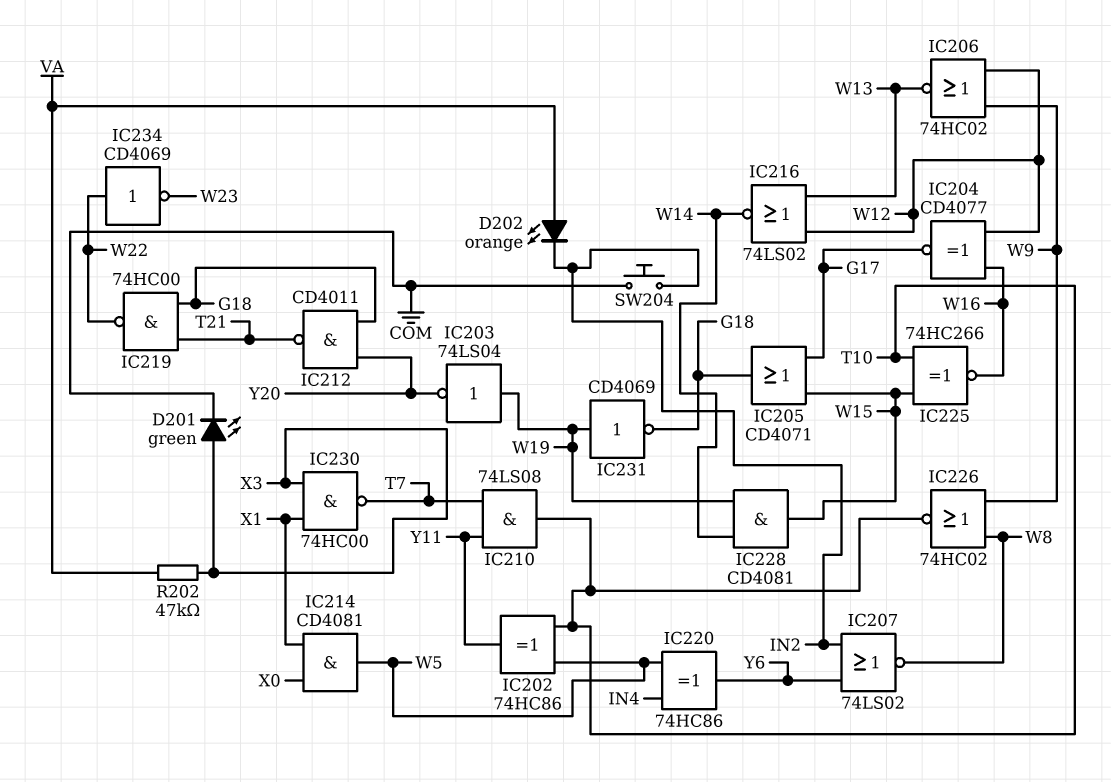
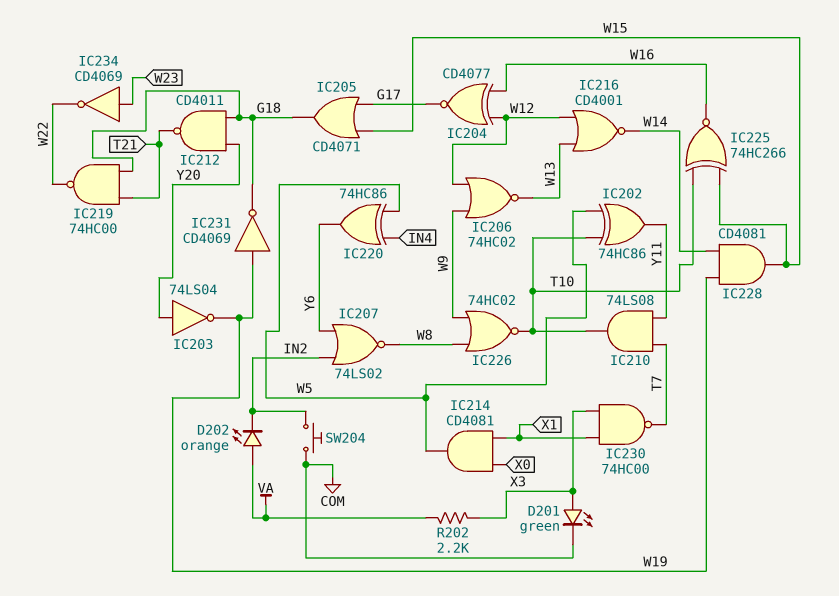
IC203: NOT 74LS04 (in W19, out Y20) -> NOT 74LS04 (in Y20, out W19)
IC216: NOR 74LS02 (in W12, in W13, out W14) -> NOR CD4001 (in W12, in W13, out W14)
IC234: NOT CD4069 (in W22, out W23) -> NOT CD4069 (in W23, out W22)
R202: 47k (VA, X3) -> 2.2k (VA, X3)

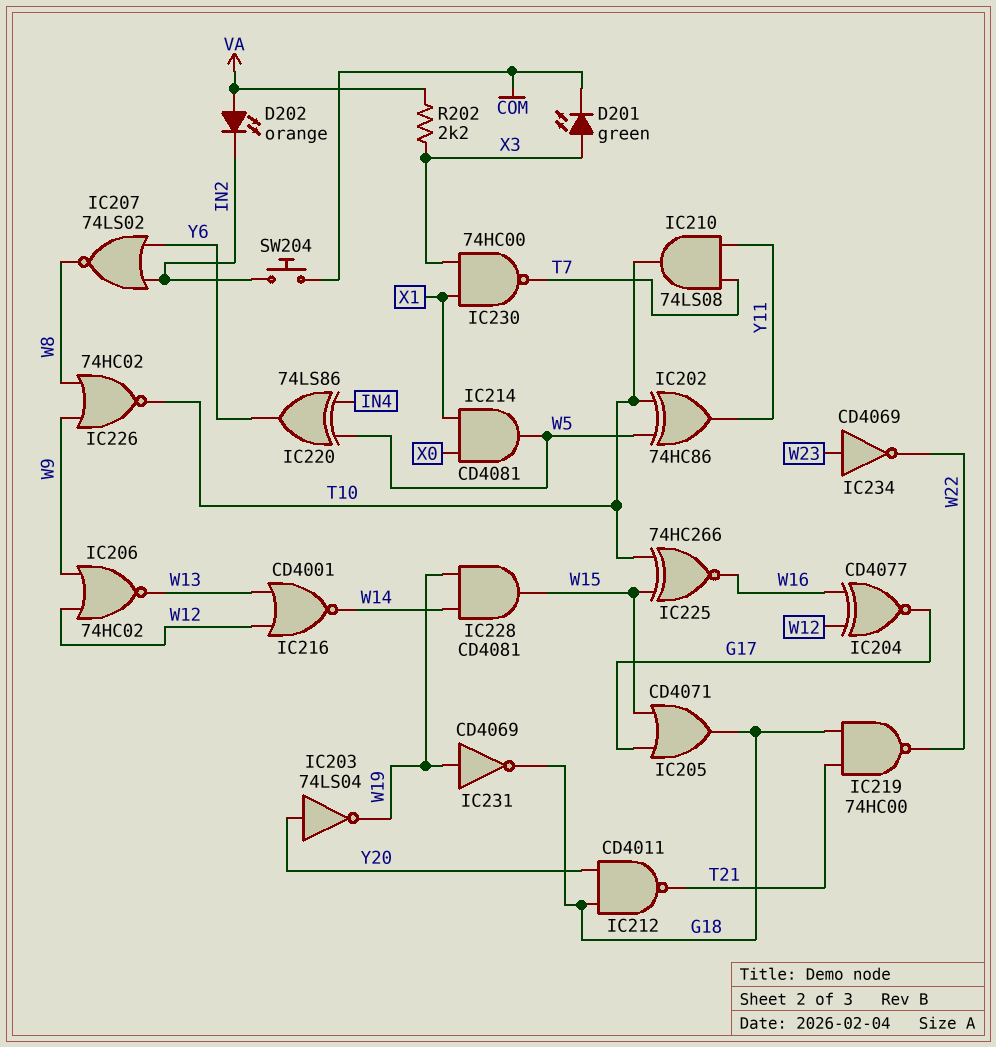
IC220: XOR 74HC86 (in IN4, in W5, out Y6) -> XOR 74LS86 (in IN4, in W5, out Y6)

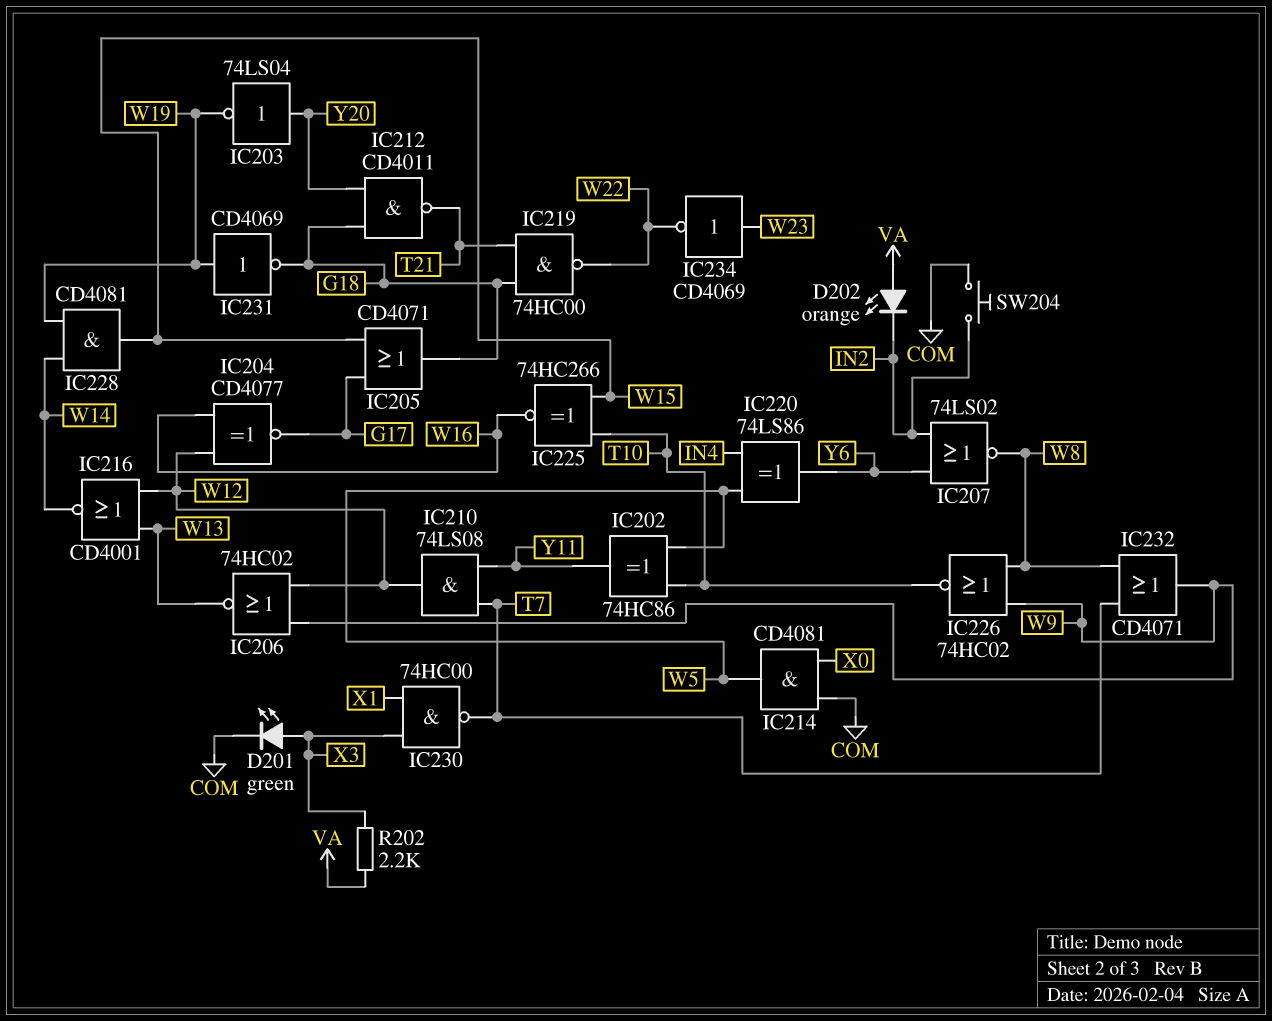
IC210: AND 74LS08 (in T7, in Y11, out T10) -> AND 74LS08 (in T7, in Y11, out W12)
IC214: AND CD4081 (in X0, in X1, out W5) -> AND CD4081 (in COM, in X0, out W5)
IC232: none -> OR CD4071 (in T7, in W8, out W9)

